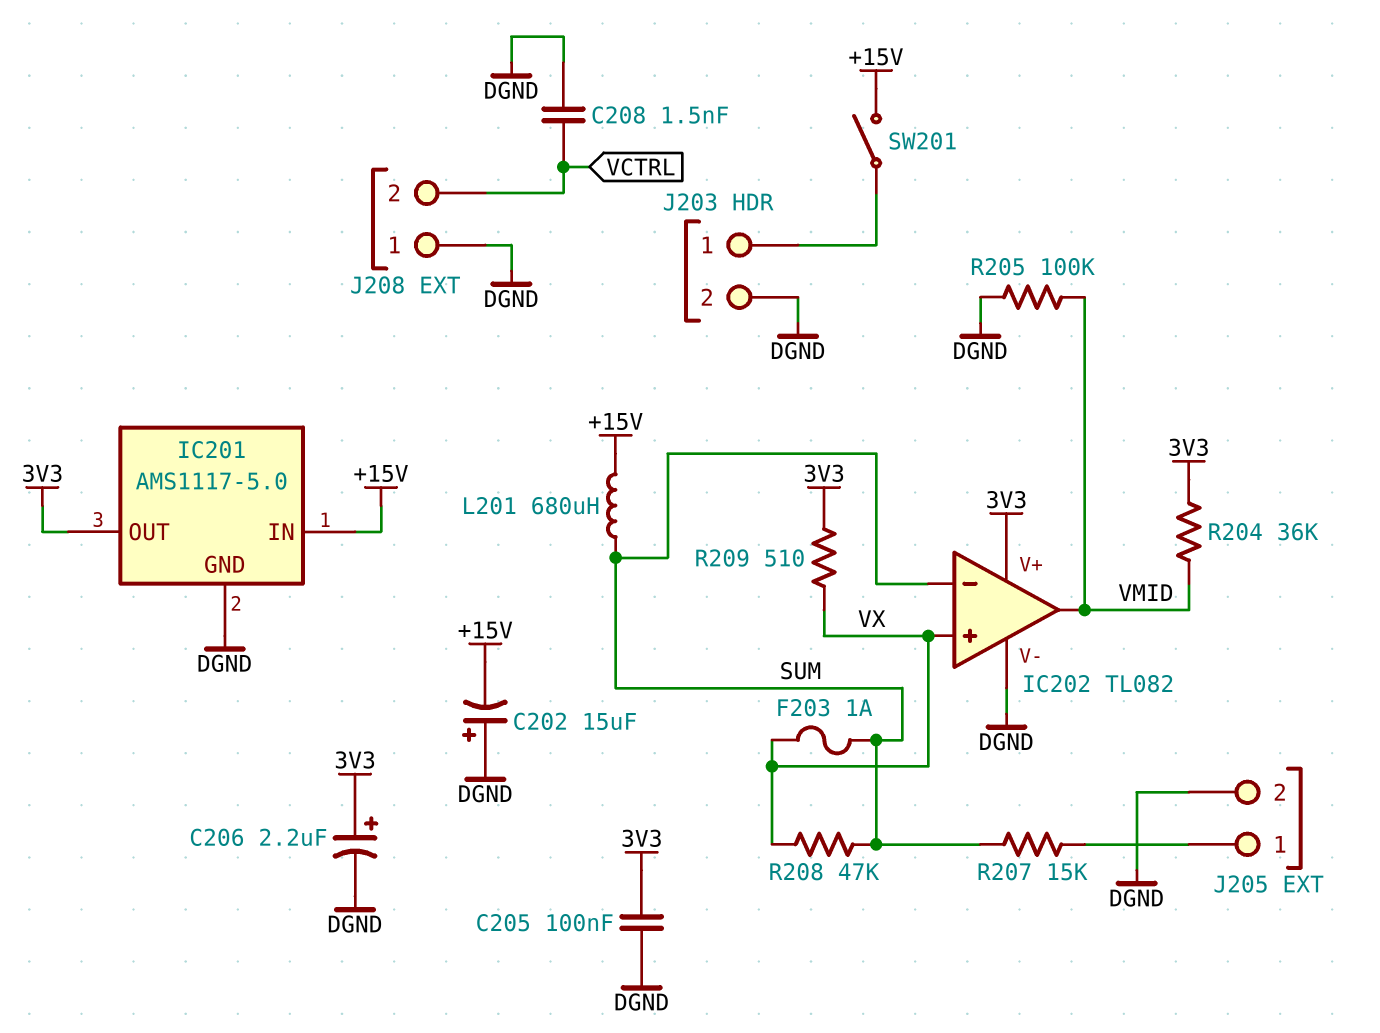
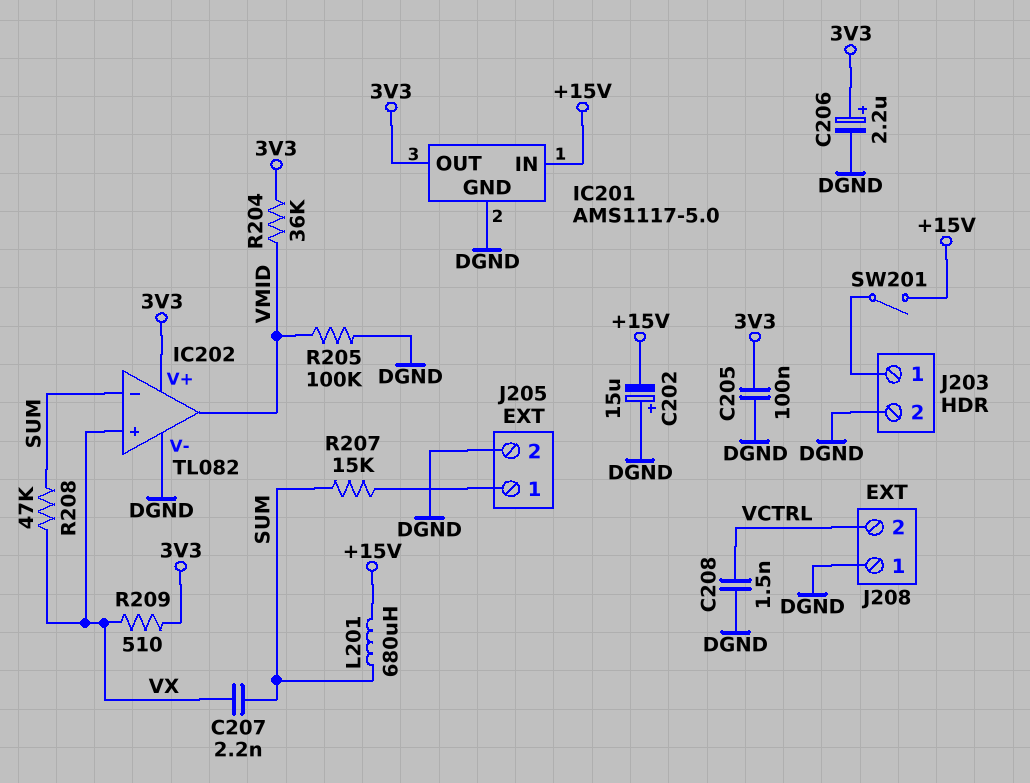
C207: none -> 2.2nF (SUM, VX)
F203: 1A (SUM, VX) -> none

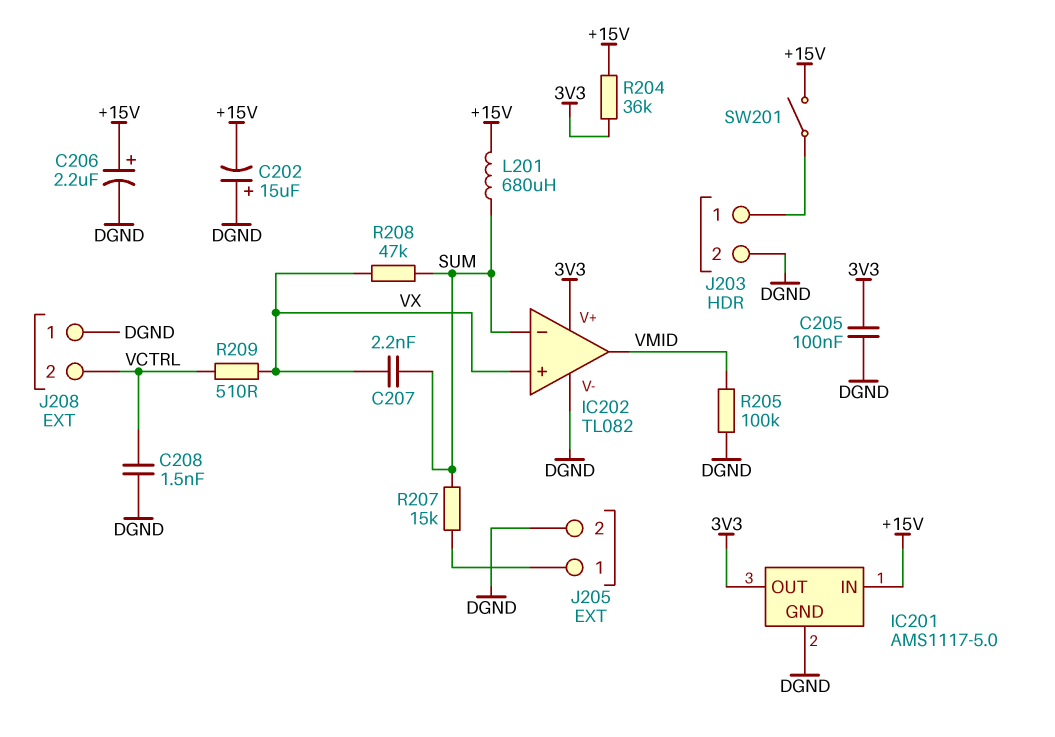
C206: 2.2uF (plus 3V3, minus DGND) -> 2.2uF (plus +15V, minus DGND)
R204: 36k (3V3, VMID) -> 36k (+15V, 3V3)
R209: 510 (3V3, VX) -> 510 (VCTRL, VX)

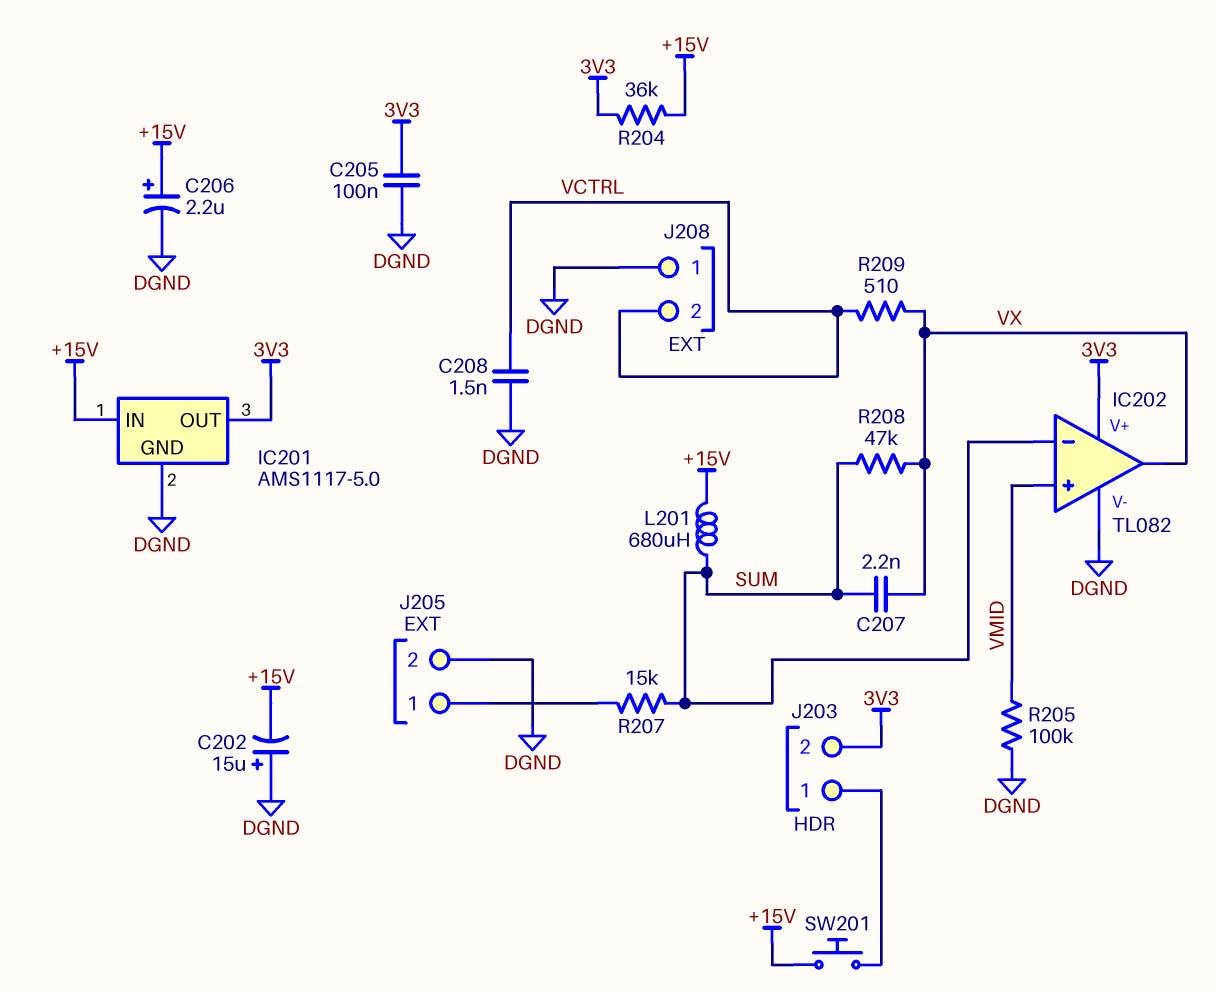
IC202 pin in+: VX -> VMID
IC202 pin out: VMID -> VX
J203 pin 2: DGND -> 3V3
SW201: switch (+15V, J203/1) -> button (+15V, J203/1)

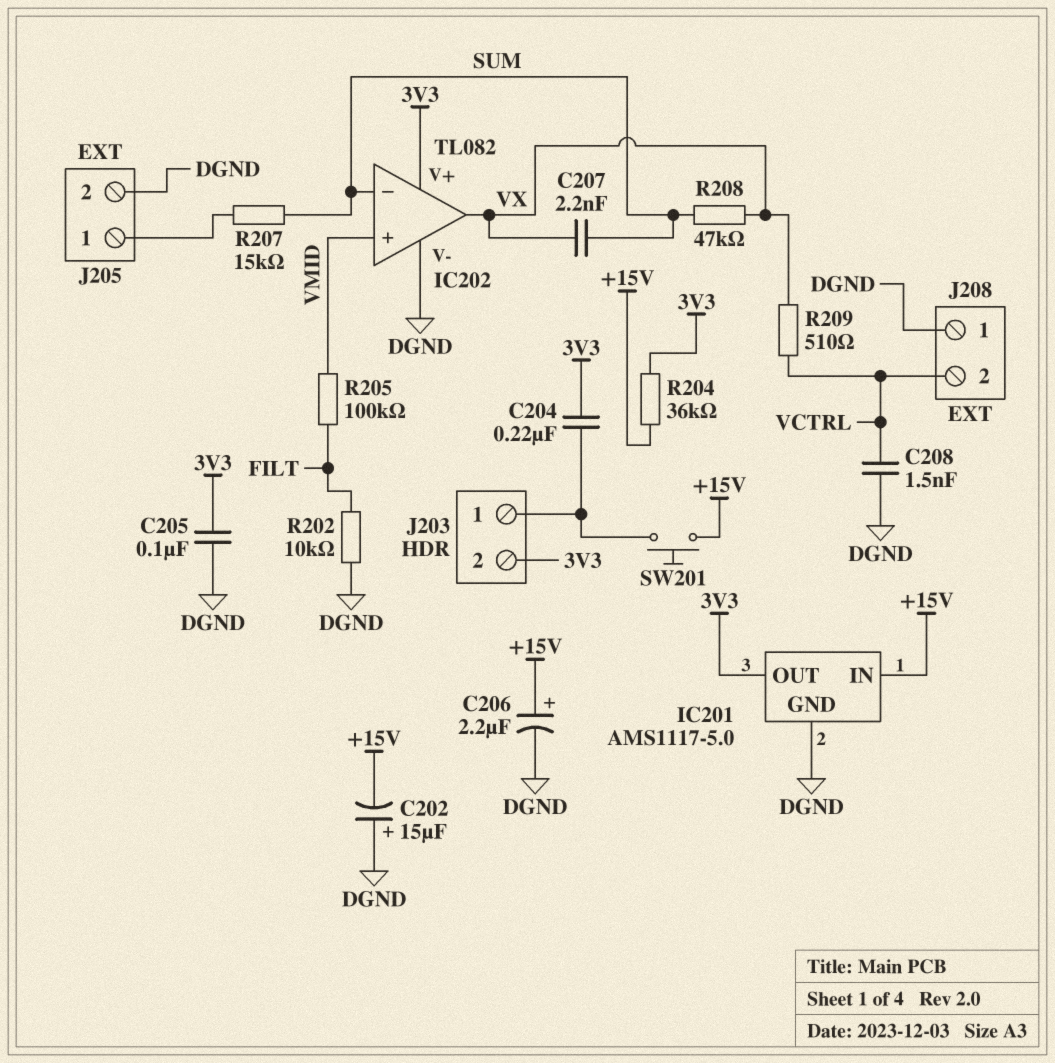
C204: none -> 220nF (3V3, J203/1)
L201: 680uH (+15V, SUM) -> none
R202: none -> 10k (DGND, FILT)
R205: 100k (DGND, VMID) -> 100k (FILT, VMID)

